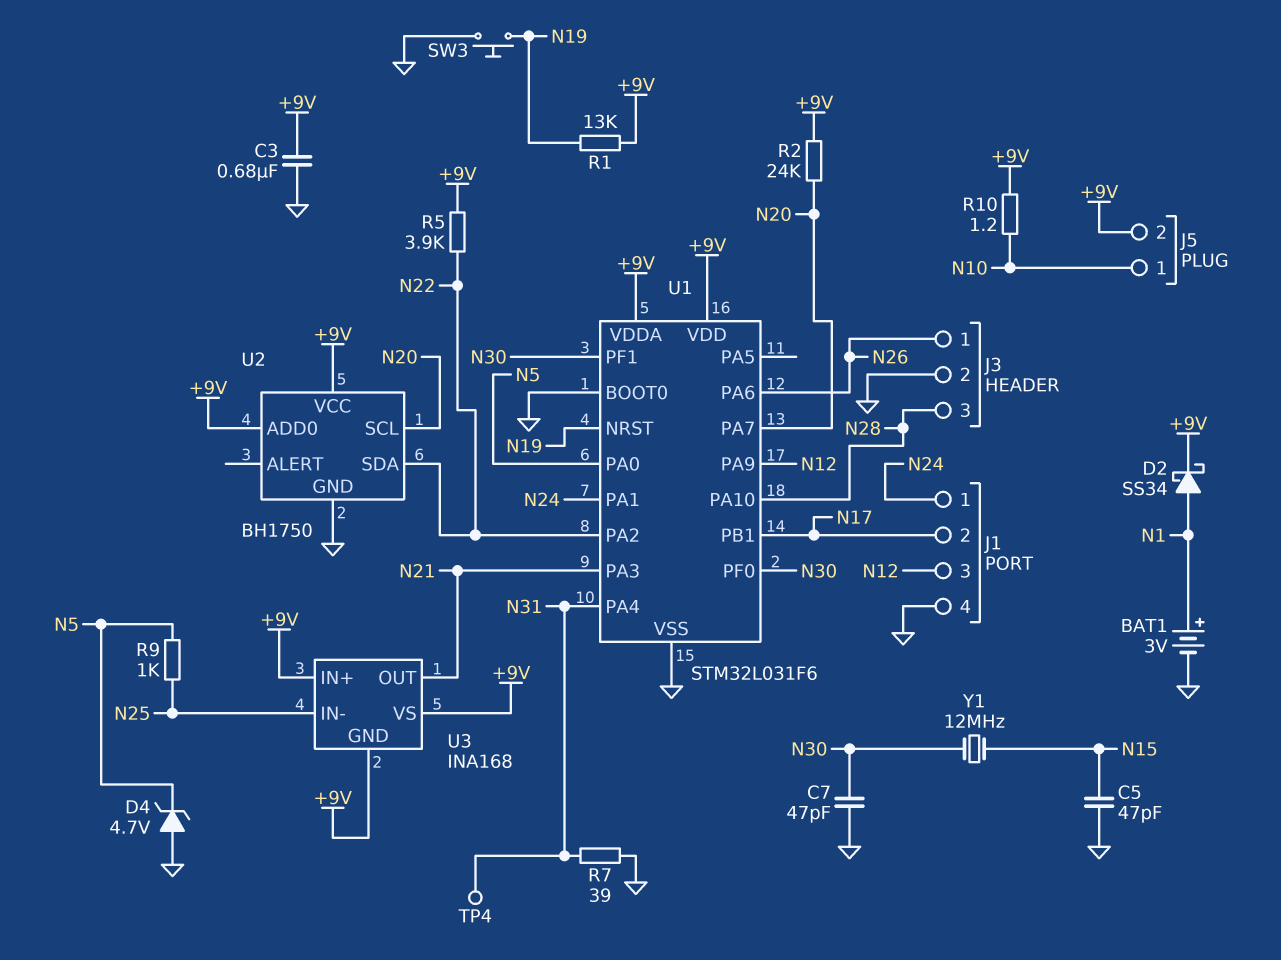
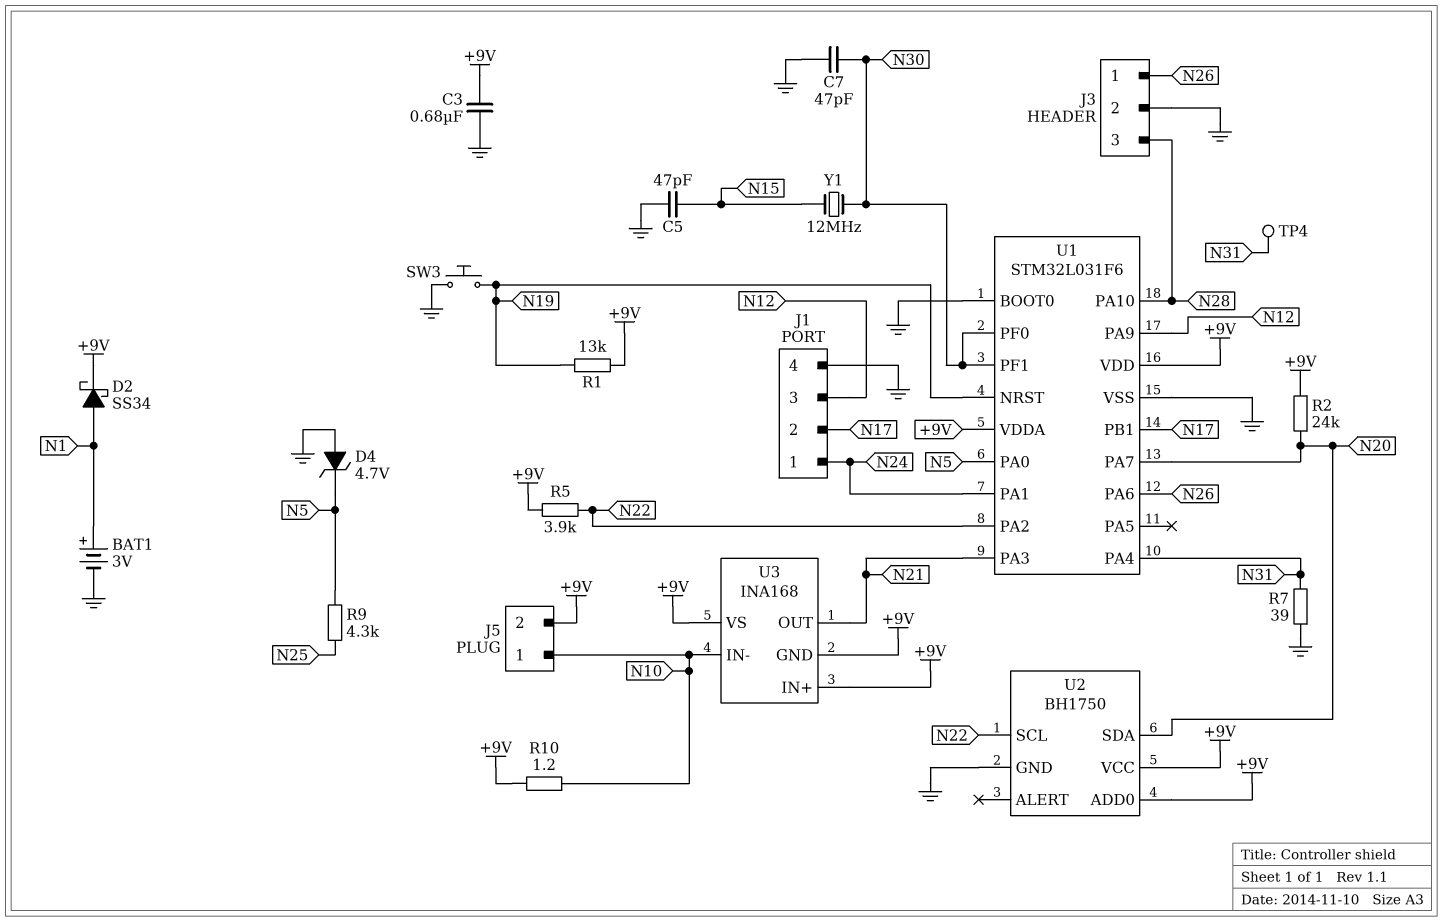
R9: 1k (N5, N25) -> 4.3k (N5, N25)
U2 pin SCL: N20 -> N22
U2 pin SDA: N22 -> N20
U3 pin IN-: N25 -> N10

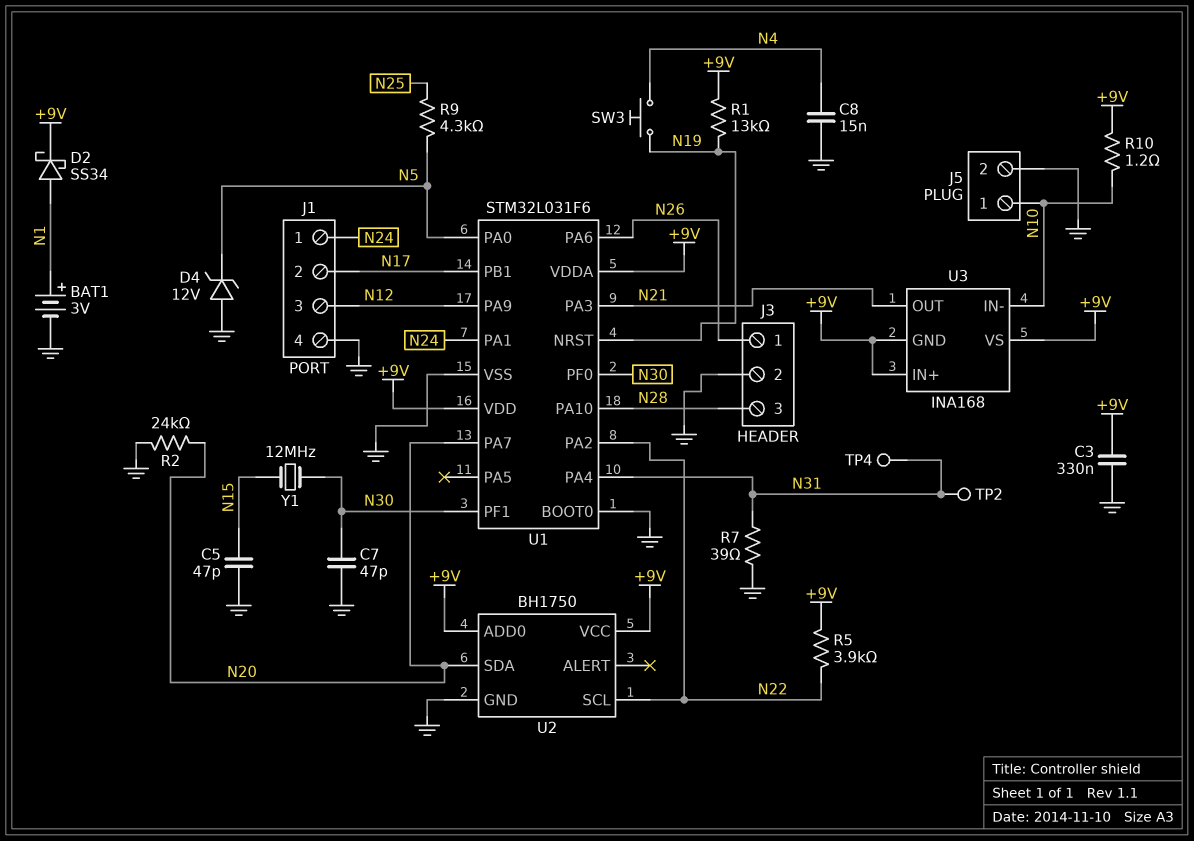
C3: 680nF (+9V, GND) -> 330nF (+9V, GND)
C8: none -> 15nF (GND, N4)
D4: zener 4.7V (A GND, K N5) -> zener 12V (A GND, K N5)
J5 pin 2: +9V -> GND
R2: 24k (+9V, N20) -> 24k (GND, N20)
SW3: button (GND, N19) -> button (N4, N19)
TP2: none -> test point (N31)

